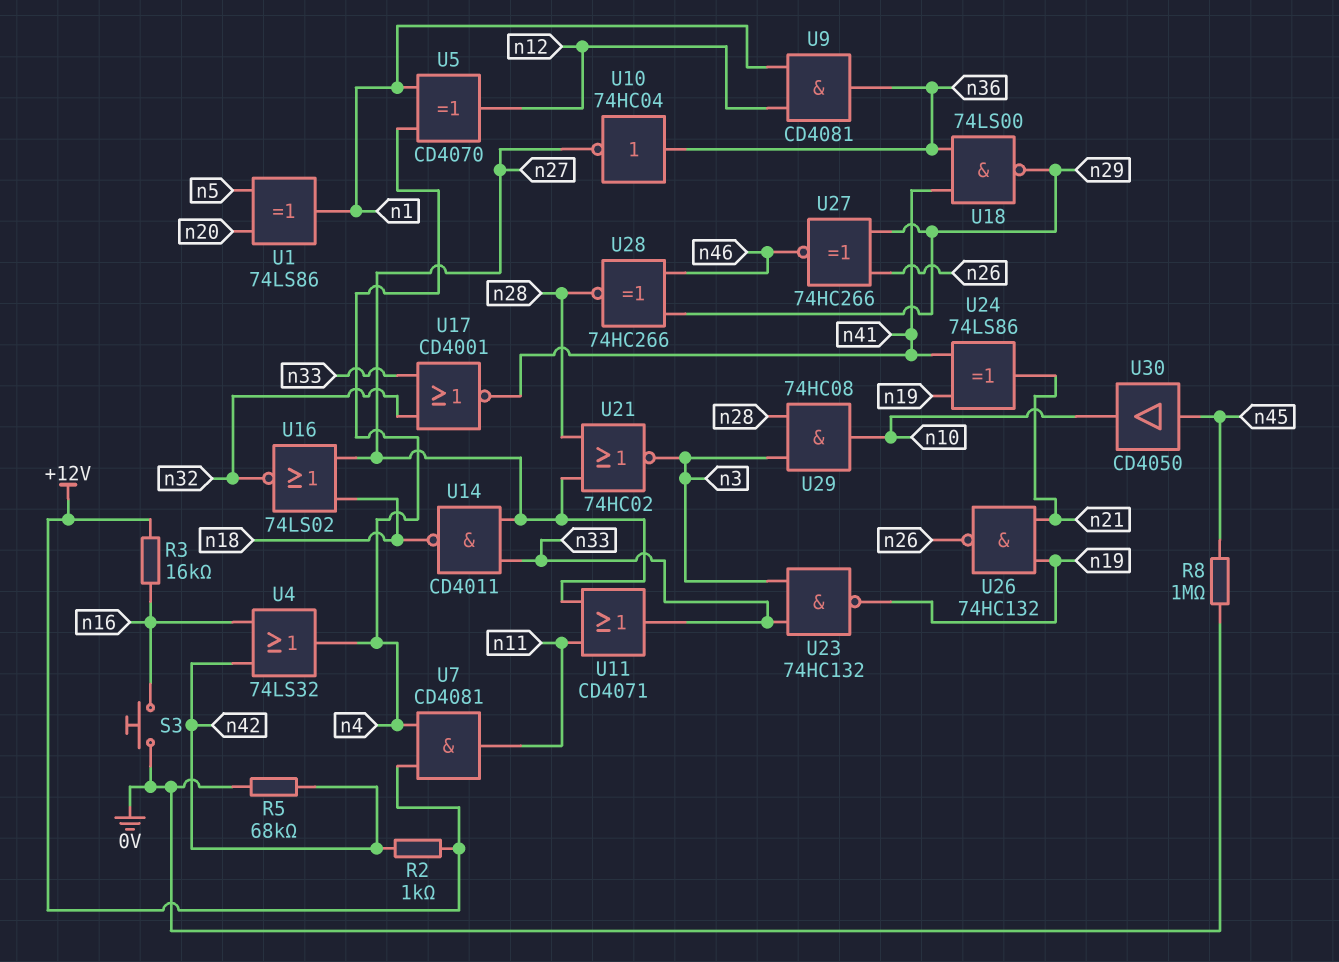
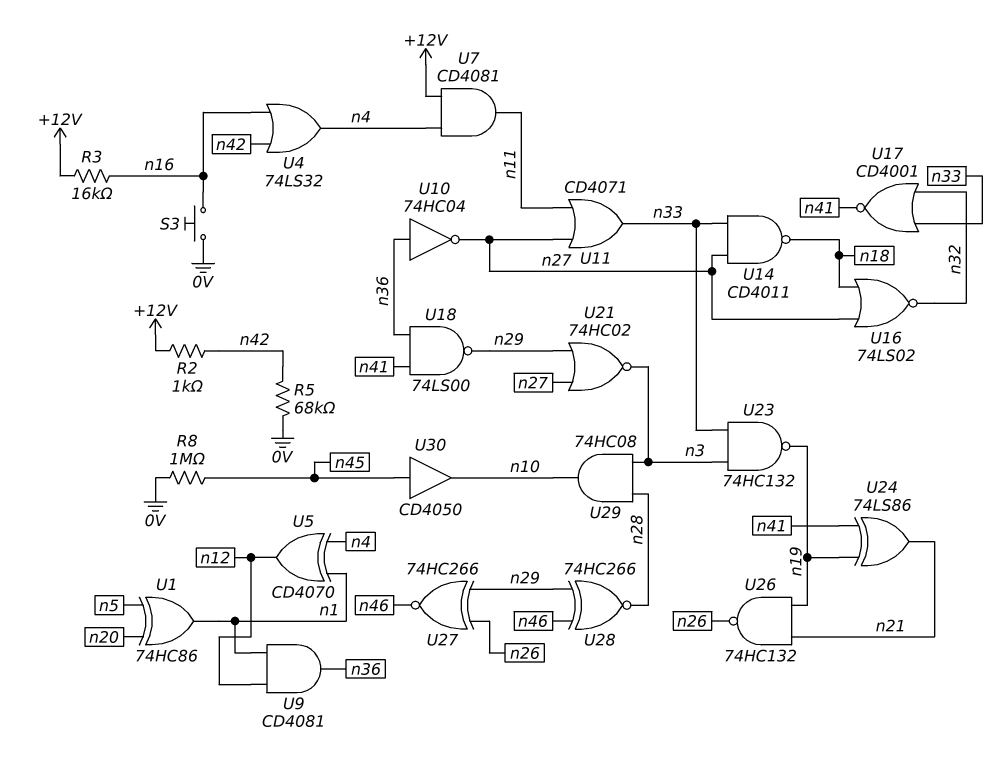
U1: XOR 74LS86 (in n5, in n20, out n1) -> XOR 74HC86 (in n5, in n20, out n1)
U21: NOR 74HC02 (in n27, in n28, out n3) -> NOR 74HC02 (in n27, in n29, out n3)

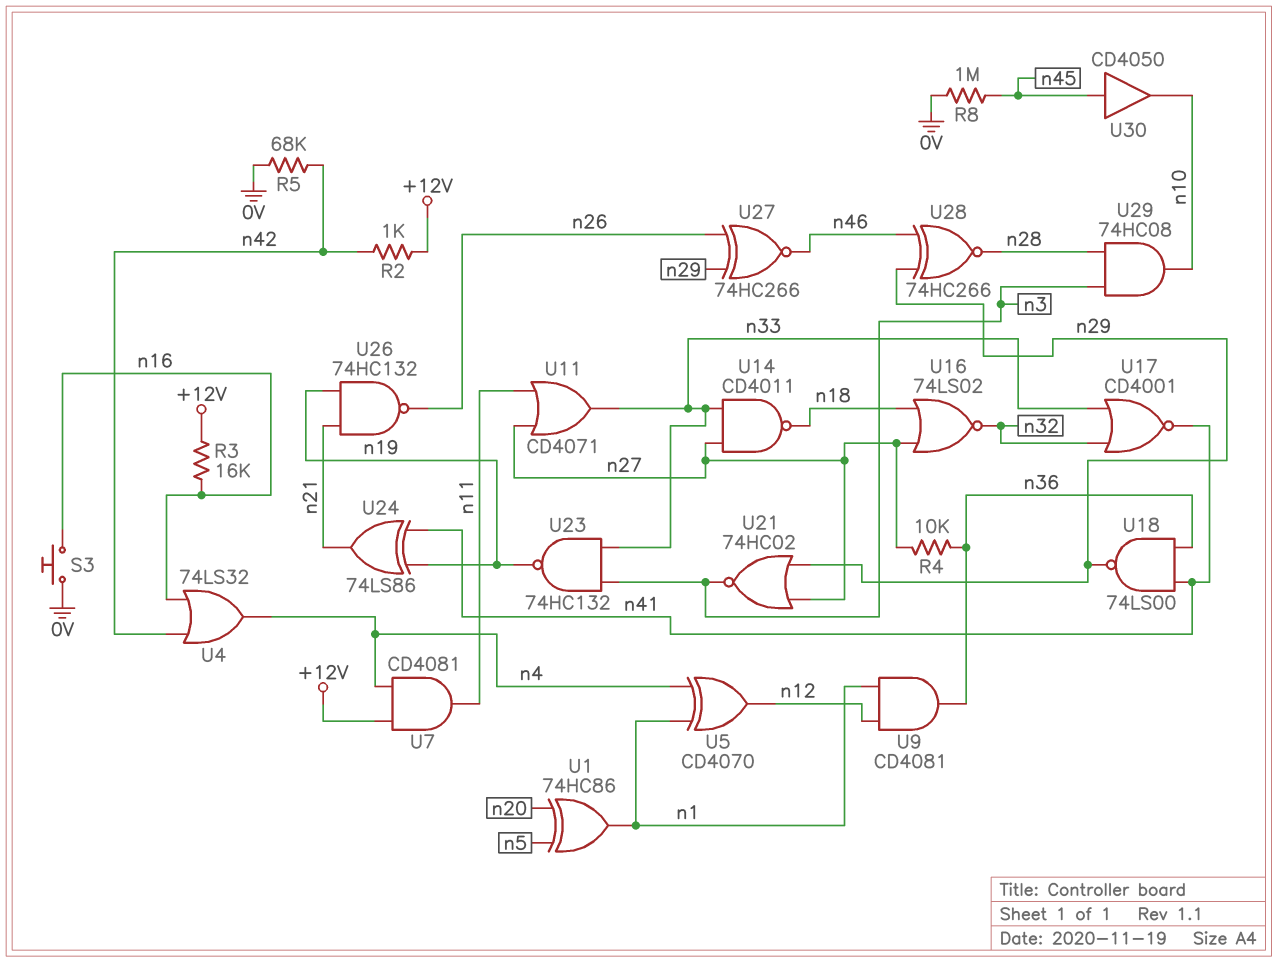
R4: none -> 10k (n27, n36)
U10: NOT 74HC04 (in n36, out n27) -> none

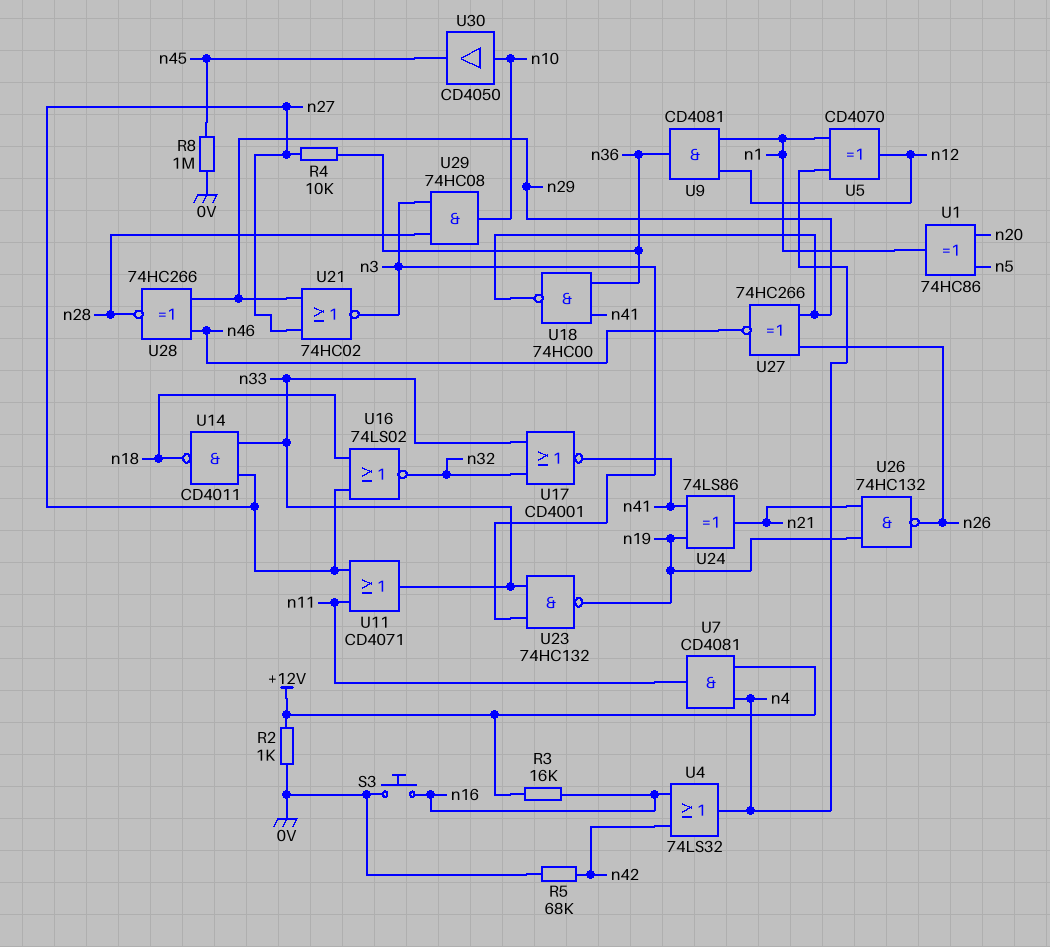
R2: 1k (+12V, n42) -> 1k (+12V, 0V)
U18: NAND 74LS00 (in n36, in n41, out n29) -> NAND 74HC00 (in n36, in n41, out n29)
U30: buffer CD4050 (in n45, out n10) -> buffer CD4050 (in n10, out n45)

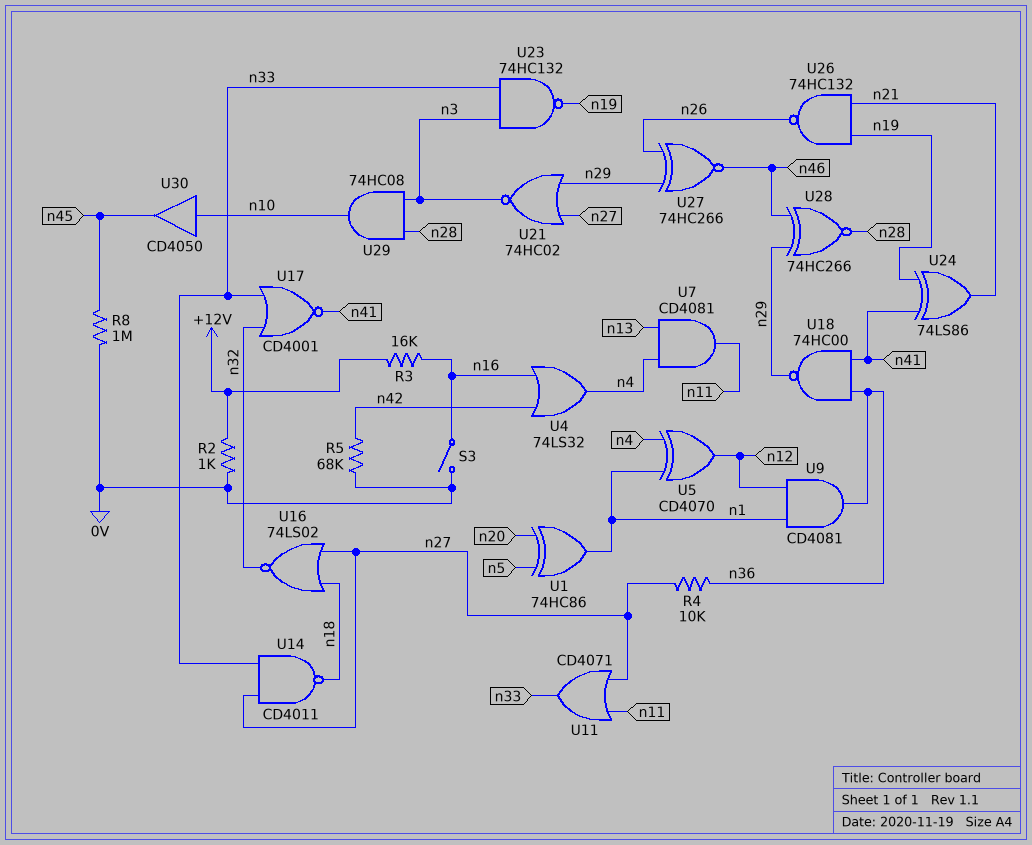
S3: button (0V, n16) -> switch (0V, n16)
U7: AND CD4081 (in +12V, in n4, out n11) -> AND CD4081 (in n4, in n13, out n11)

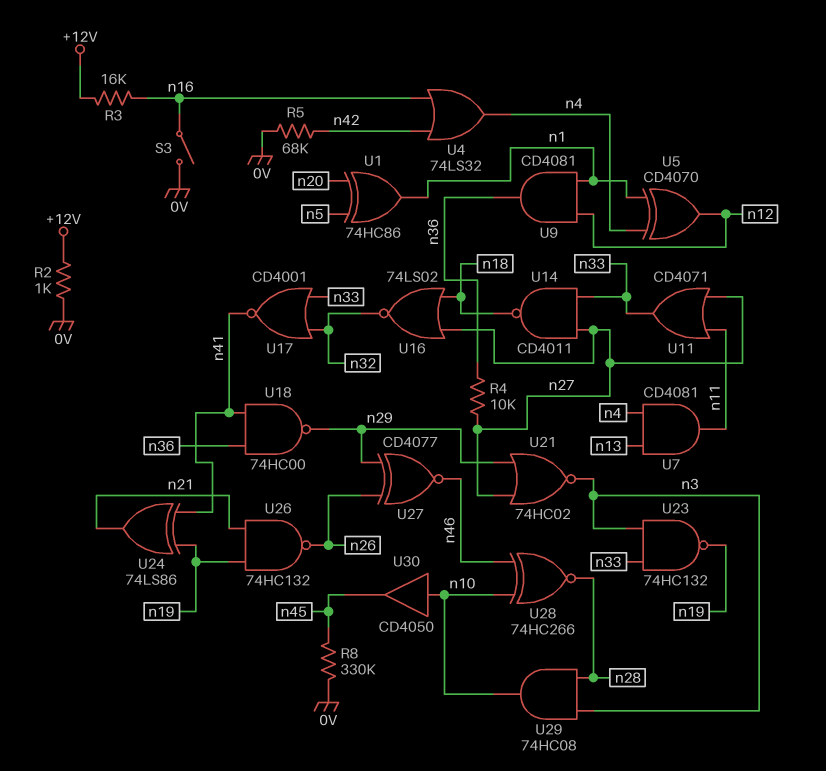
R8: 1M (0V, n45) -> 330k (0V, n45)
U27: XNOR 74HC266 (in n26, in n29, out n46) -> XNOR CD4077 (in n26, in n29, out n46)
U28: XNOR 74HC266 (in n29, in n46, out n28) -> XNOR 74HC266 (in n10, in n46, out n28)

